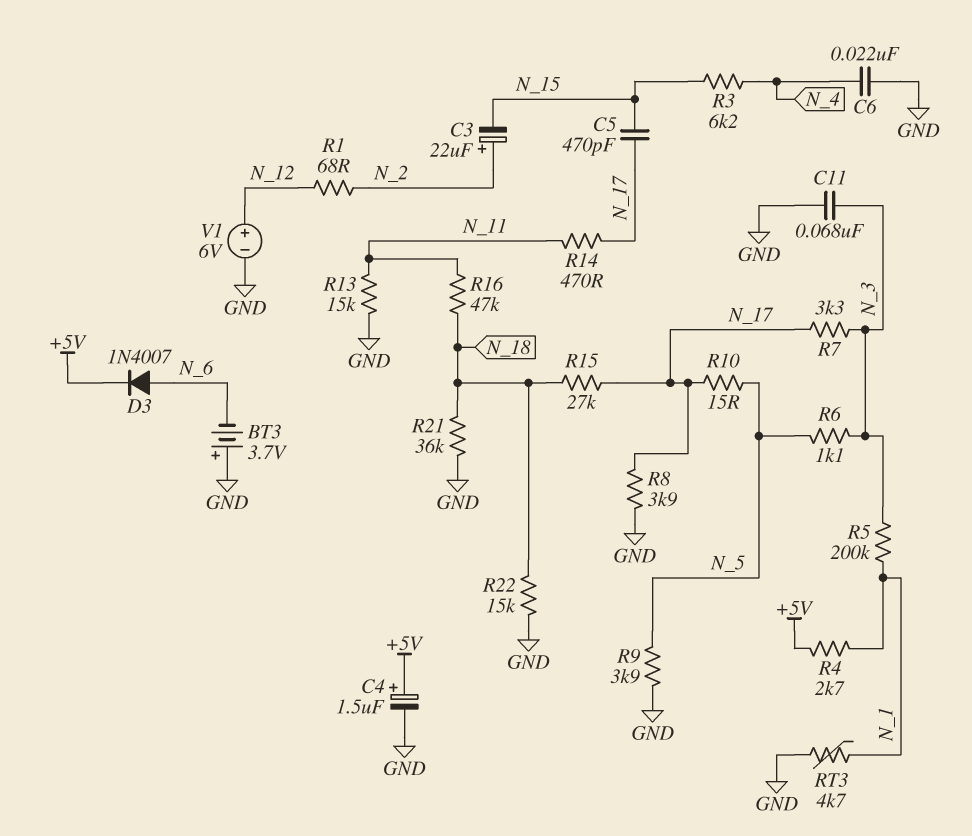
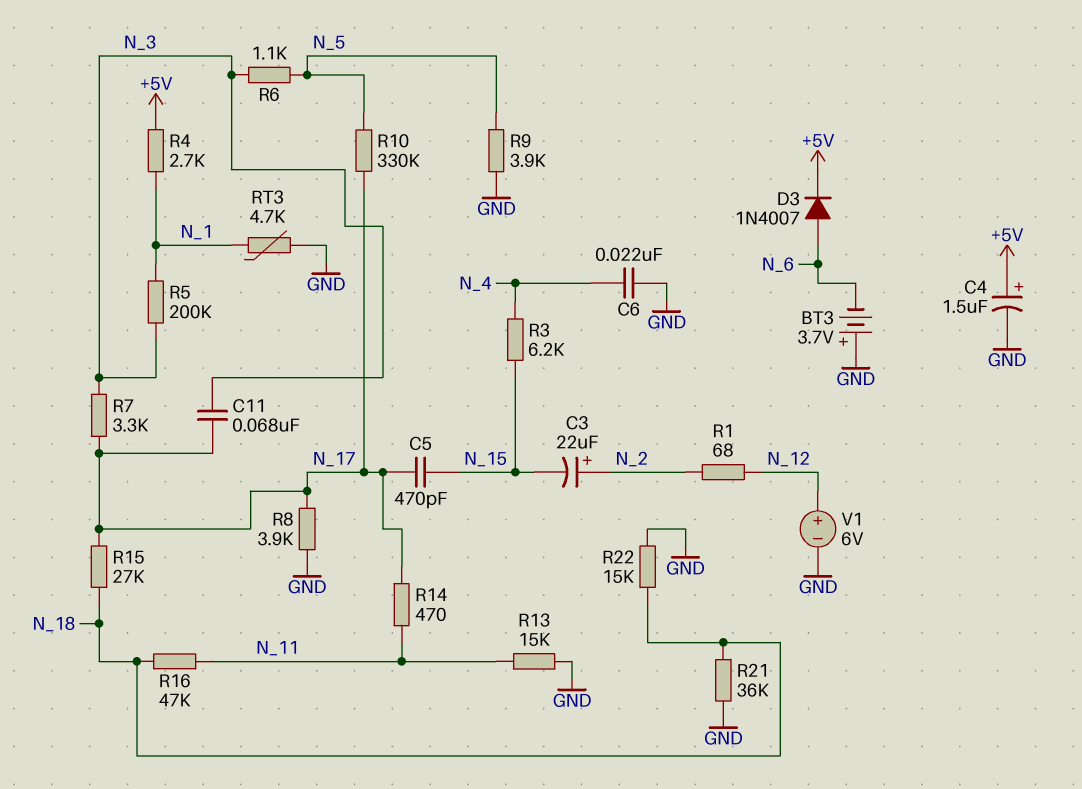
C11: 68nF (GND, N_3) -> 68nF (N_3, N_17)
R10: 15 (N_5, N_17) -> 330k (N_5, N_17)

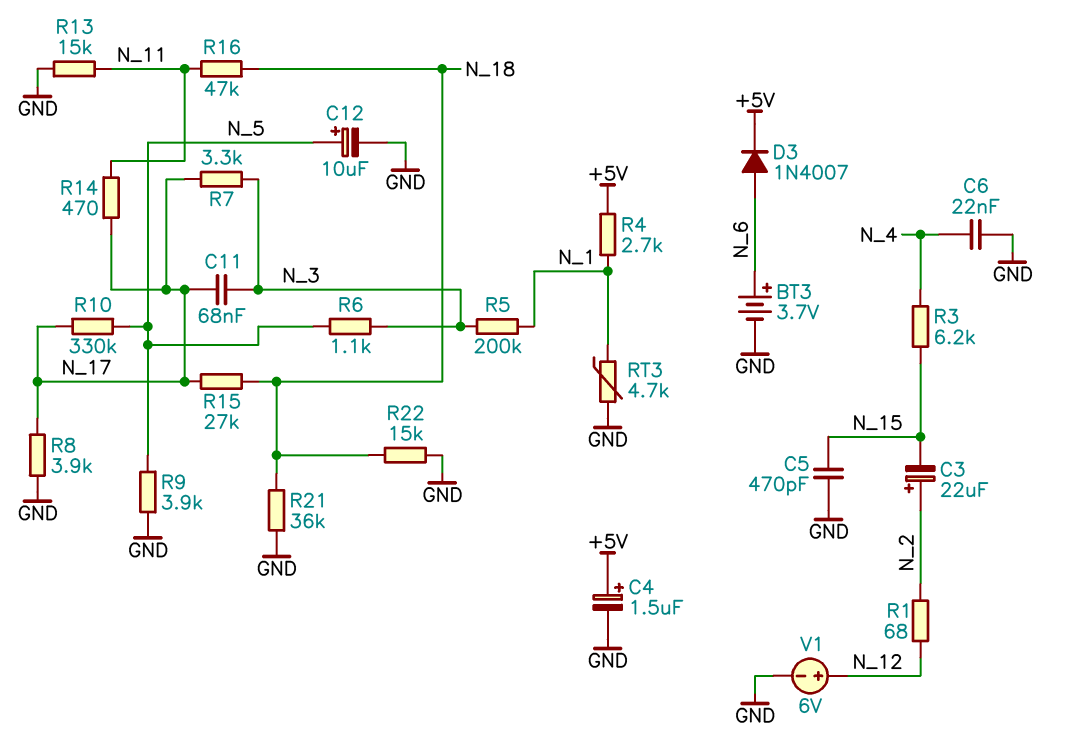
BT3: 3.7V (plus GND, minus N_6) -> 3.7V (plus N_6, minus GND)
C5: 470pF (N_15, N_17) -> 470pF (GND, N_15)
C12: none -> 10uF (plus N_5, minus GND)

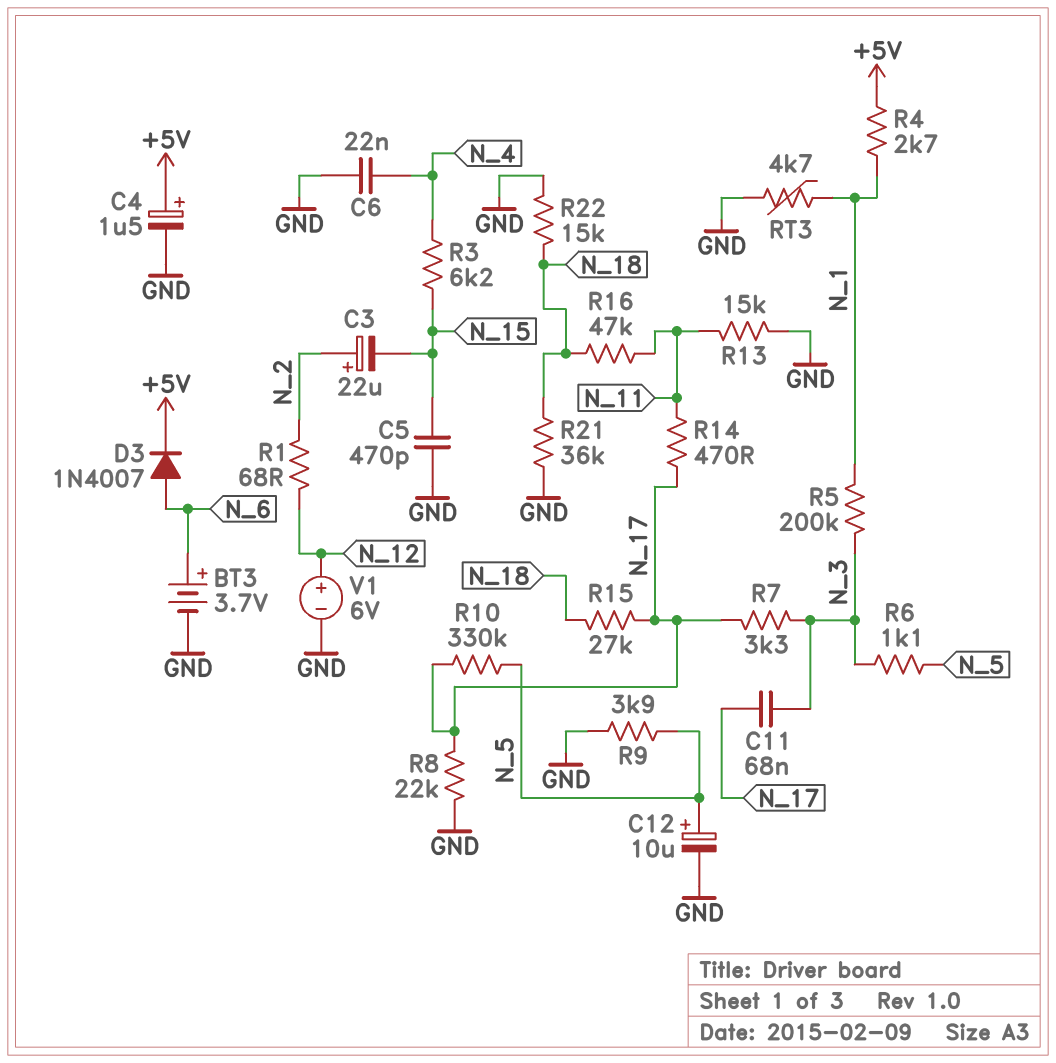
R8: 3.9k (GND, N_17) -> 22k (GND, N_17)

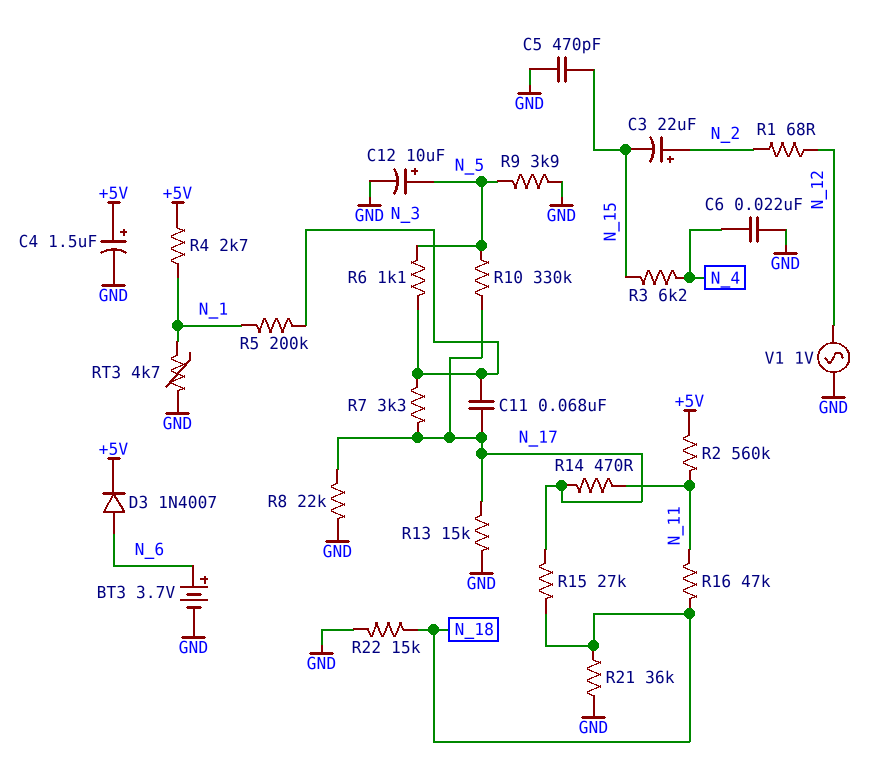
R2: none -> 560k (+5V, N_11)
R13: 15k (GND, N_11) -> 15k (GND, N_17)
V1: 6V (plus N_12, minus GND) -> AC 1V (GND, N_12)

